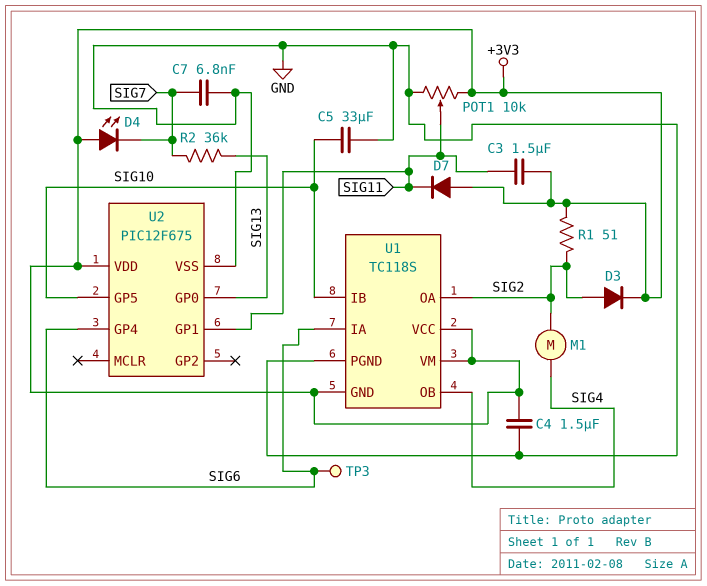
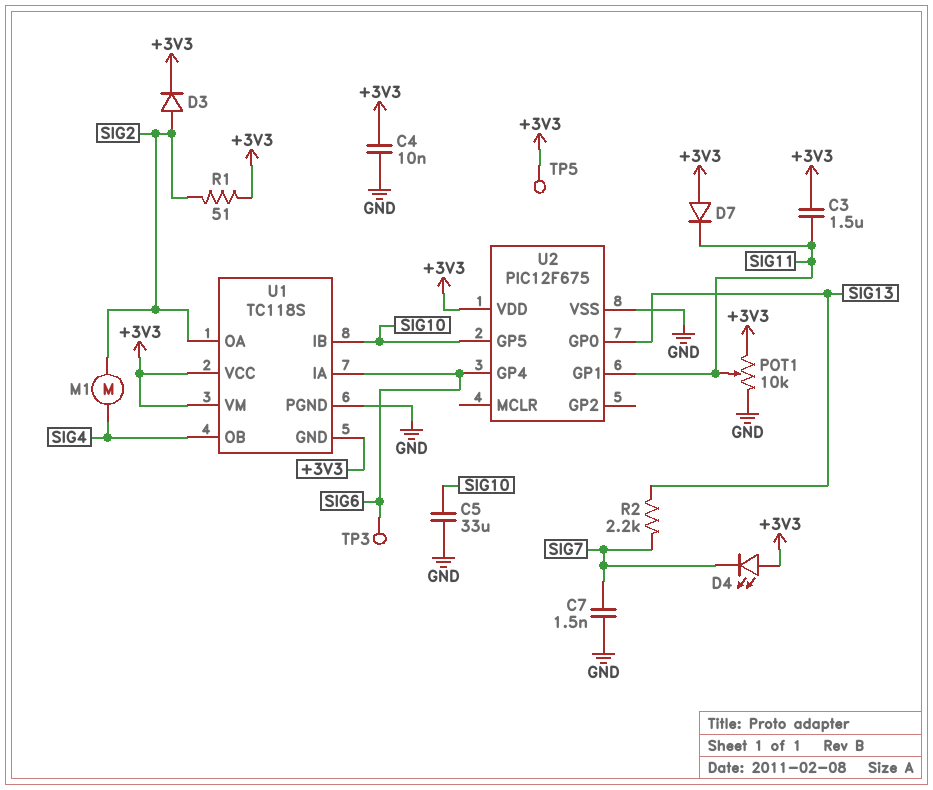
C4: 1.5uF (+3V3, GND) -> 10nF (+3V3, GND)
C7: 6.8nF (GND, SIG7) -> 1.5nF (GND, SIG7)
R2: 36k (SIG7, SIG13) -> 2.2k (SIG7, SIG13)
TP5: none -> test point (+3V3)

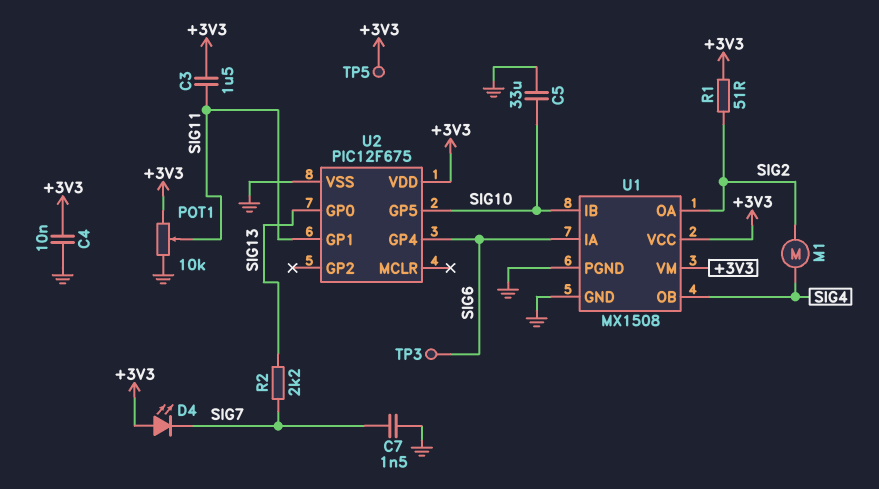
D3: diode (A SIG2, K +3V3) -> none
D7: diode (A +3V3, K SIG11) -> none
U1: TC118S -> MX1508
U1 pin GND: +3V3 -> GND

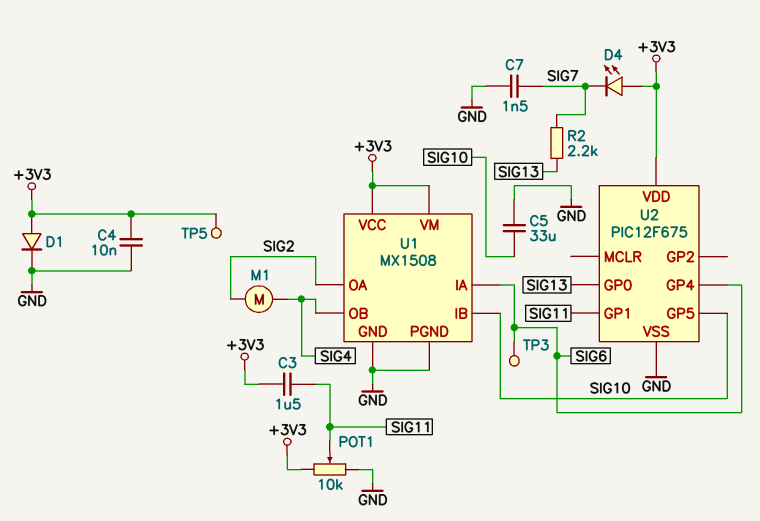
D1: none -> diode (A +3V3, K GND)
R1: 51 (+3V3, SIG2) -> none

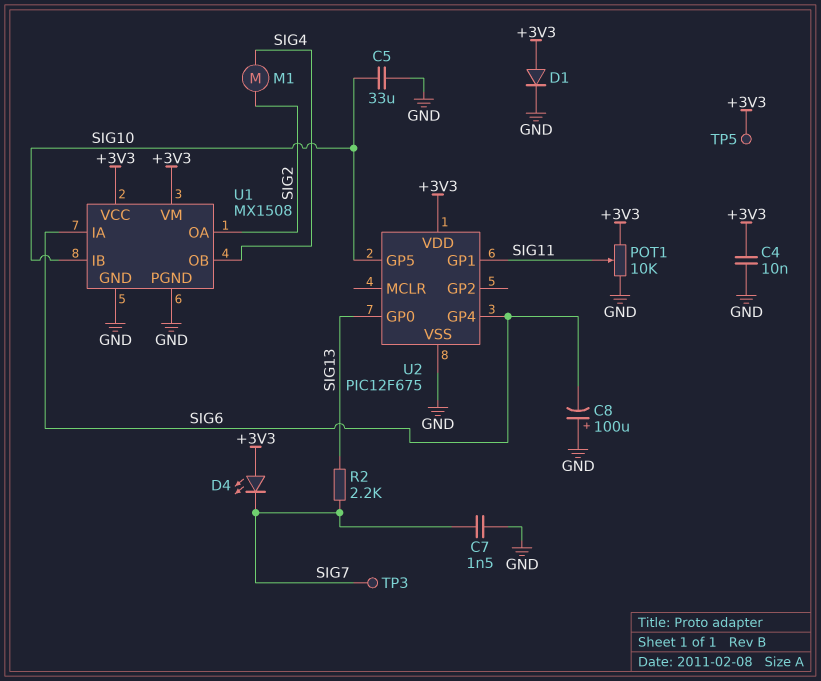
C3: 1.5uF (+3V3, SIG11) -> none
C8: none -> 100uF (plus GND, minus SIG6)
TP3: test point (SIG6) -> test point (SIG7)

